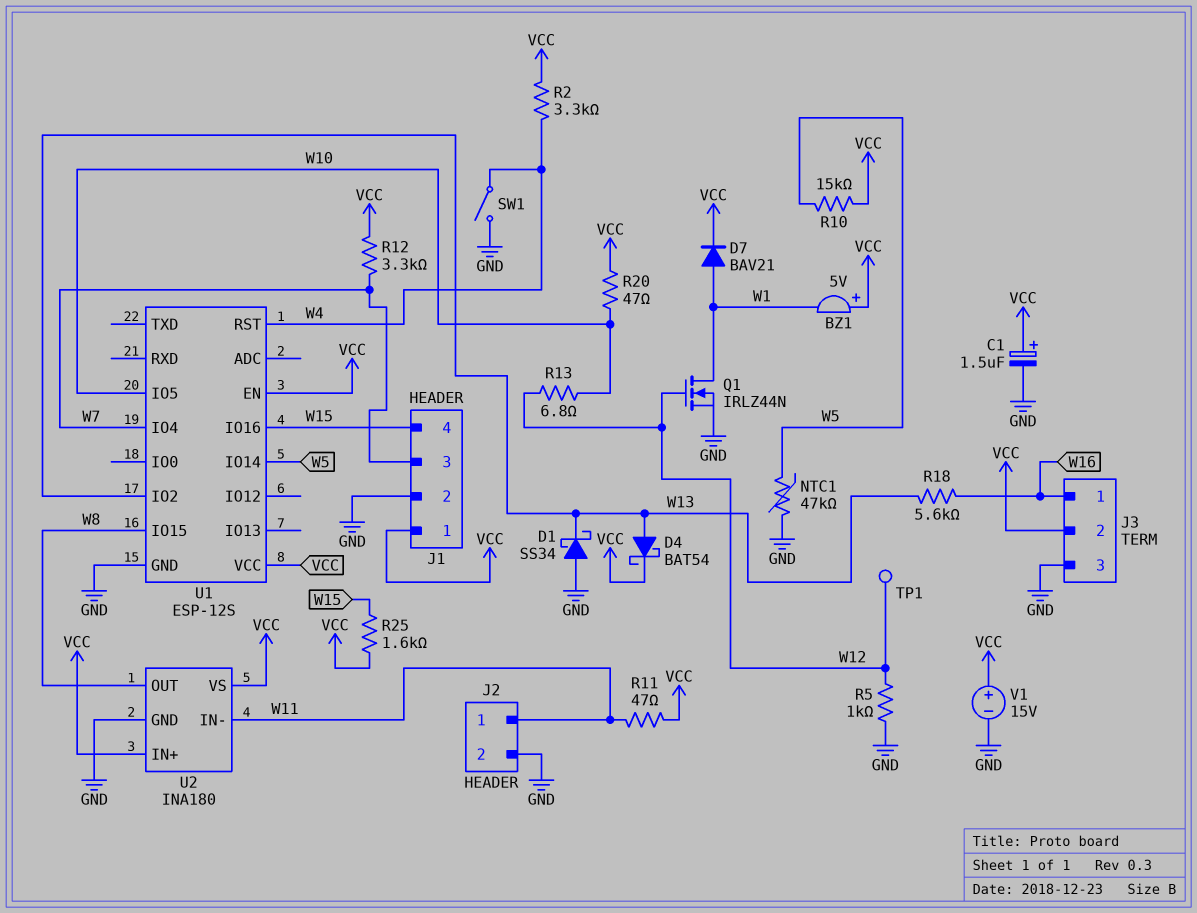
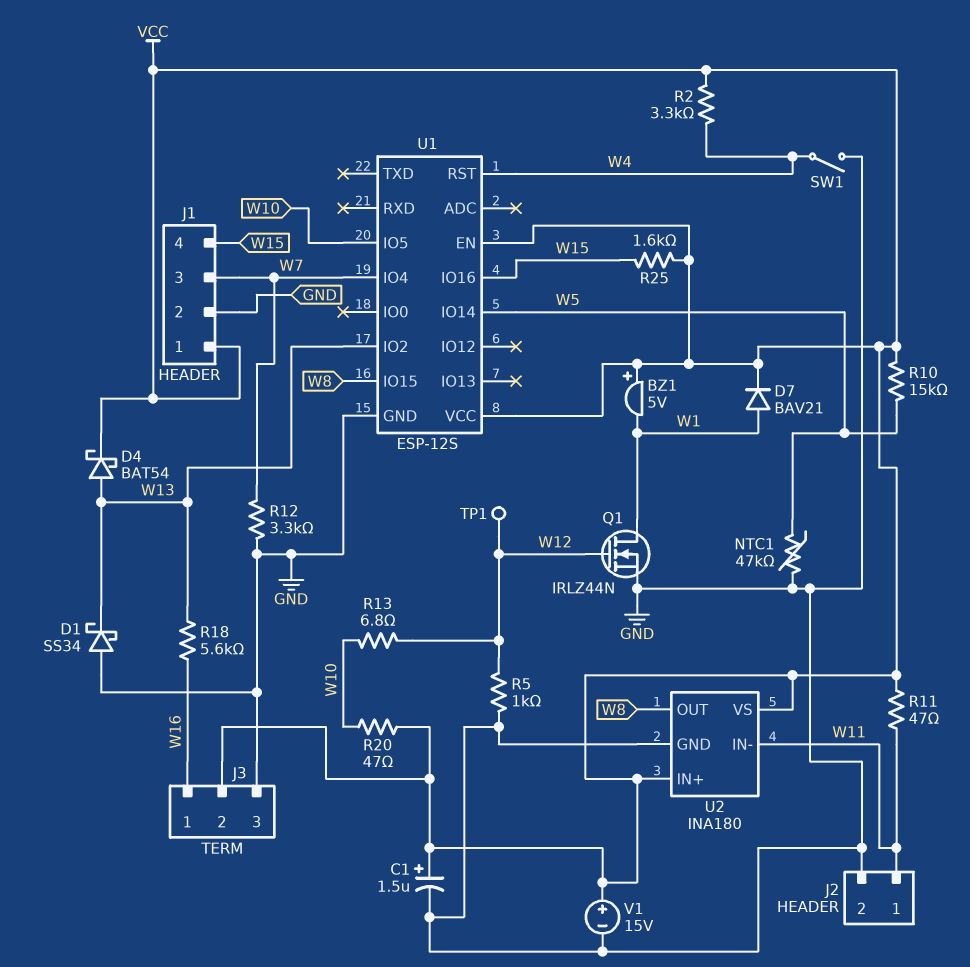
R12: 3.3k (VCC, W7) -> 3.3k (GND, W7)

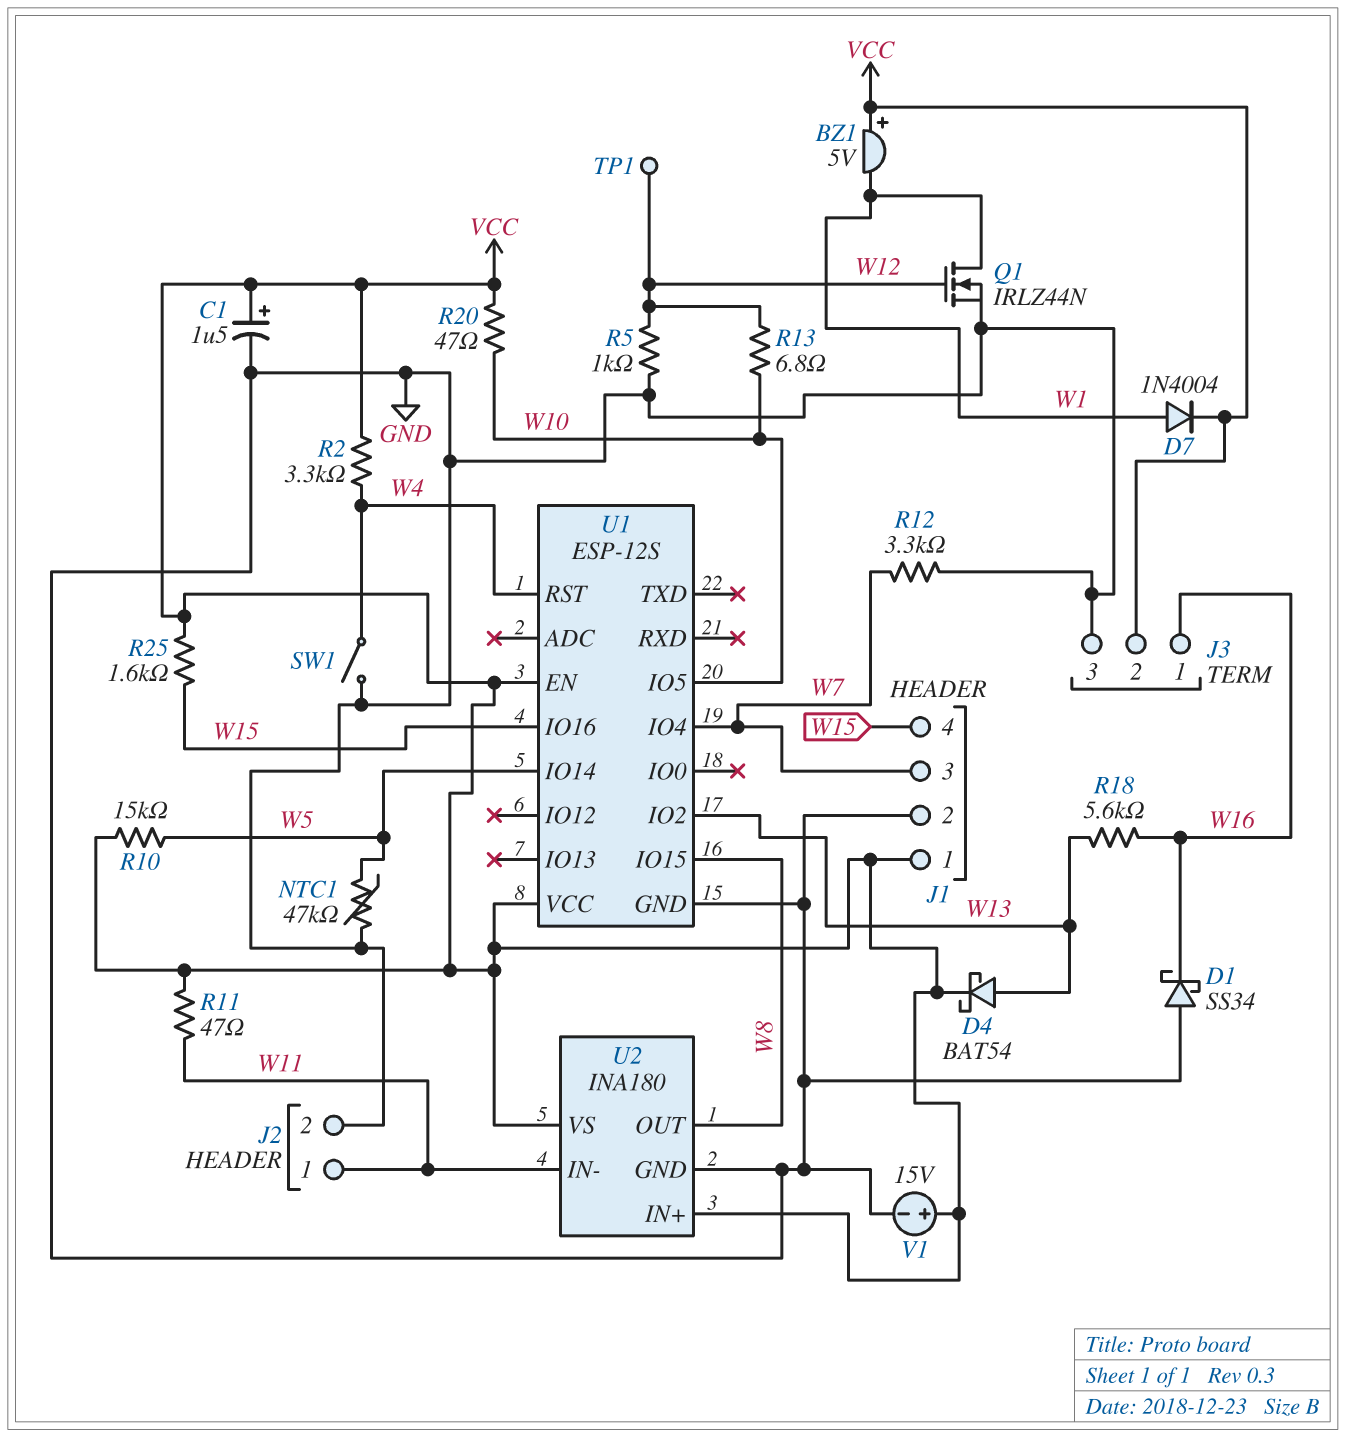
D1: schottky SS34 (A GND, K W13) -> schottky SS34 (A GND, K W16)
D7: diode BAV21 (A W1, K VCC) -> diode 1N4004 (A W1, K VCC)

